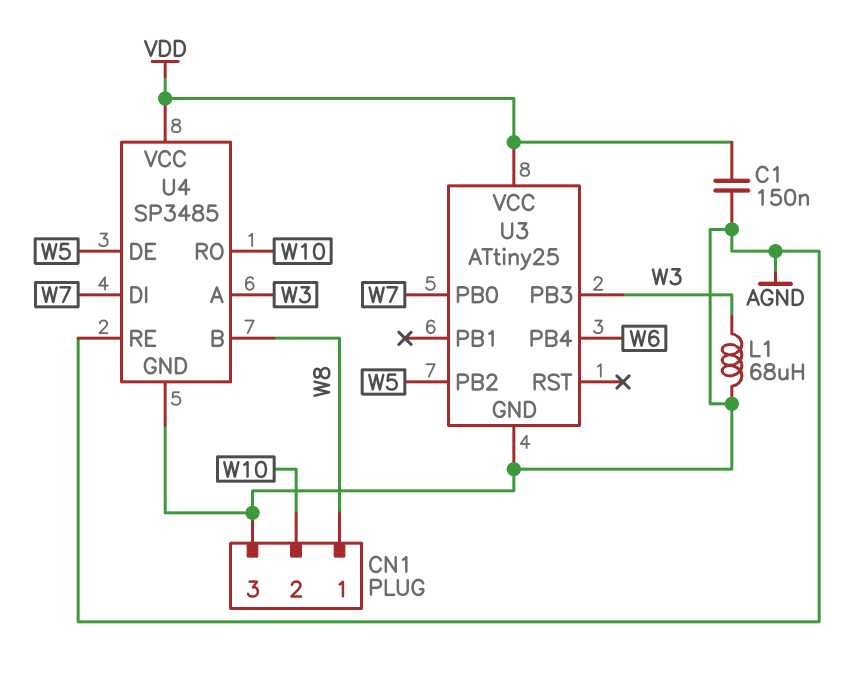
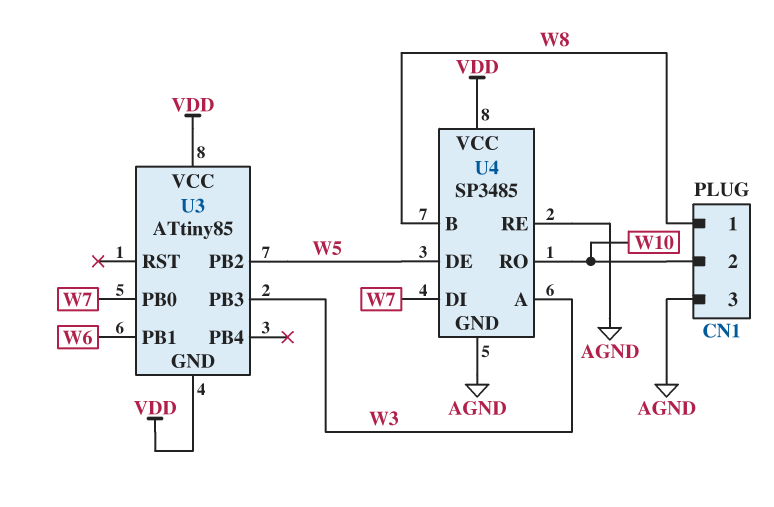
C1: 150nF (AGND, VDD) -> none
L1: 68uH (AGND, W3) -> none
U3: ATtiny25 -> ATtiny85
U3 pin GND: AGND -> VDD
U3 pin PB1: none -> W6
U3 pin PB4: W6 -> none

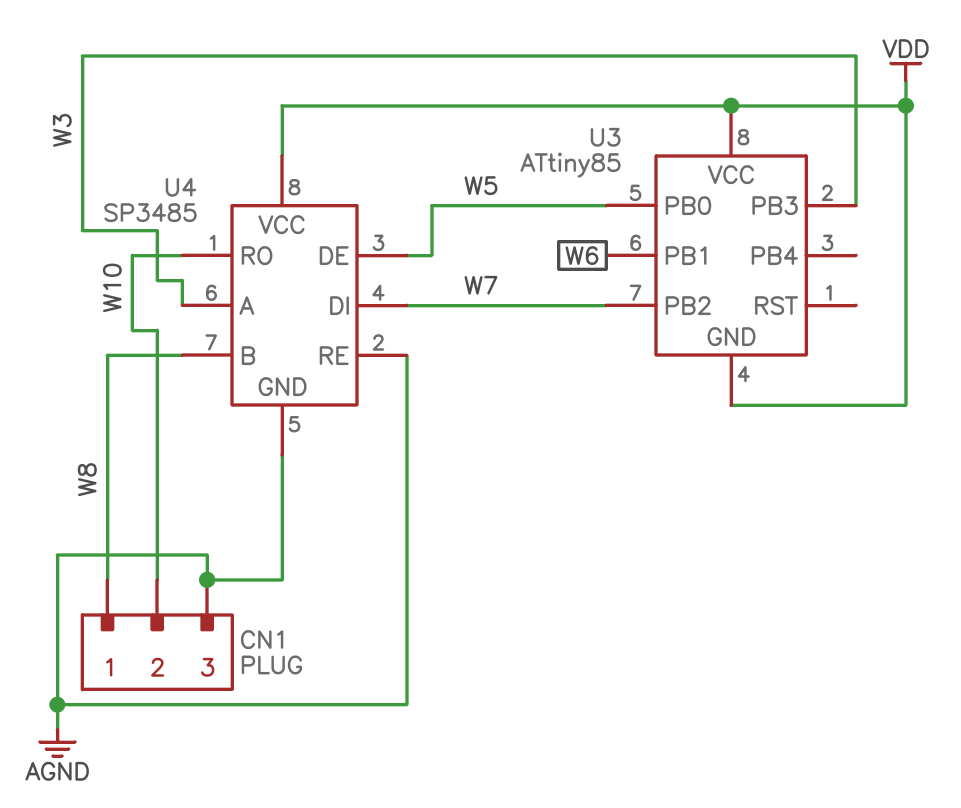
U3 pin PB0: W7 -> W5
U3 pin PB2: W5 -> W7

